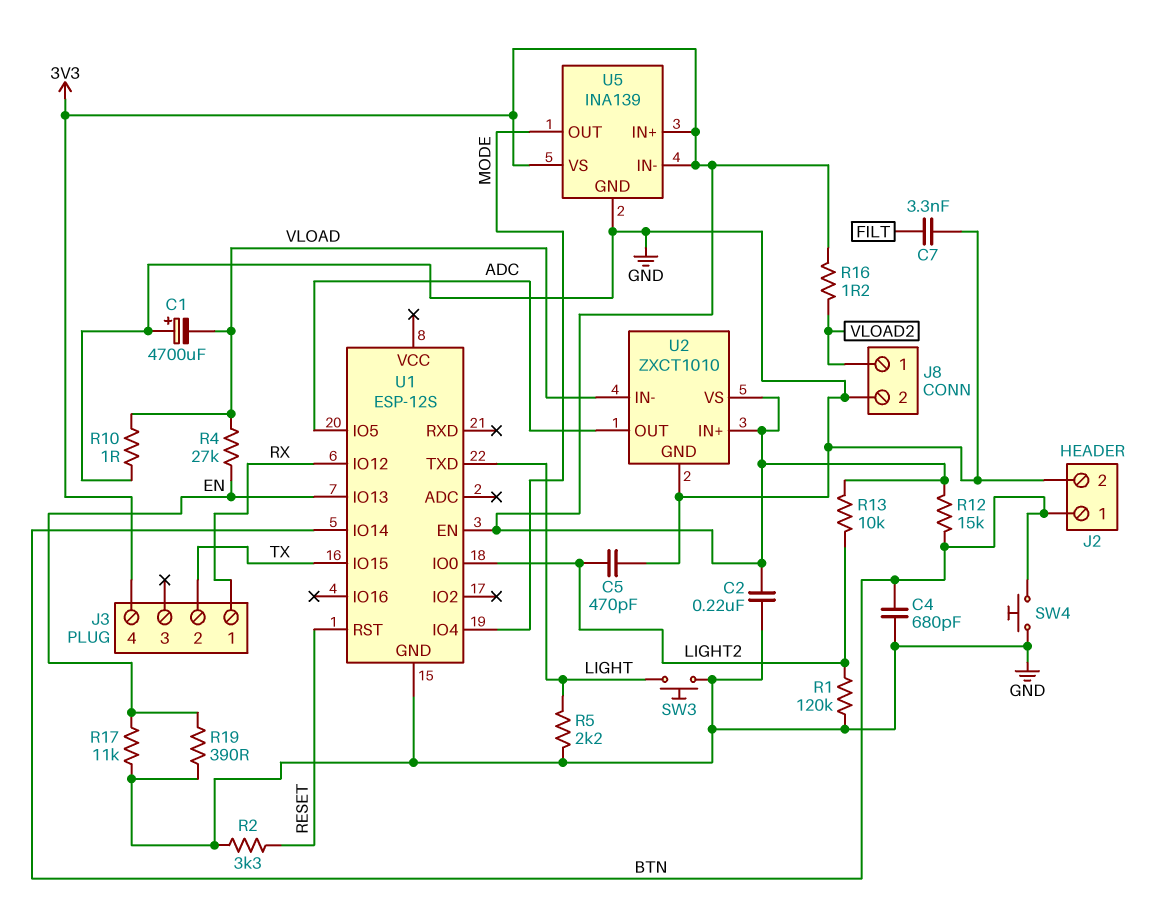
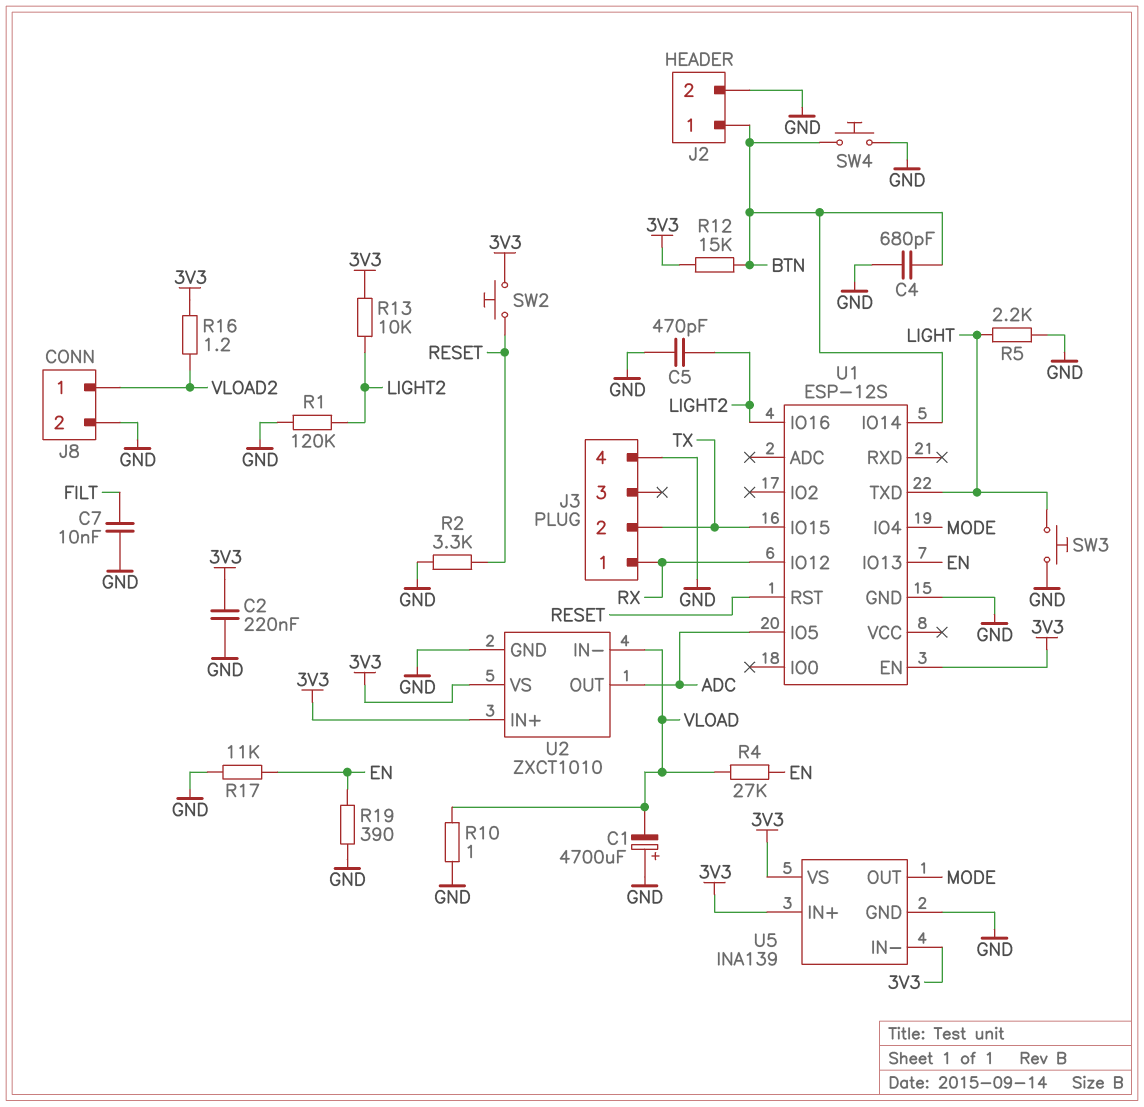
C7: 3.3nF (FILT, GND) -> 10nF (FILT, GND)
J3 pin 4: 3V3 -> GND
SW2: none -> button (3V3, RESET)
U1 pin IO0: LIGHT2 -> none
U1 pin IO16: none -> LIGHT2

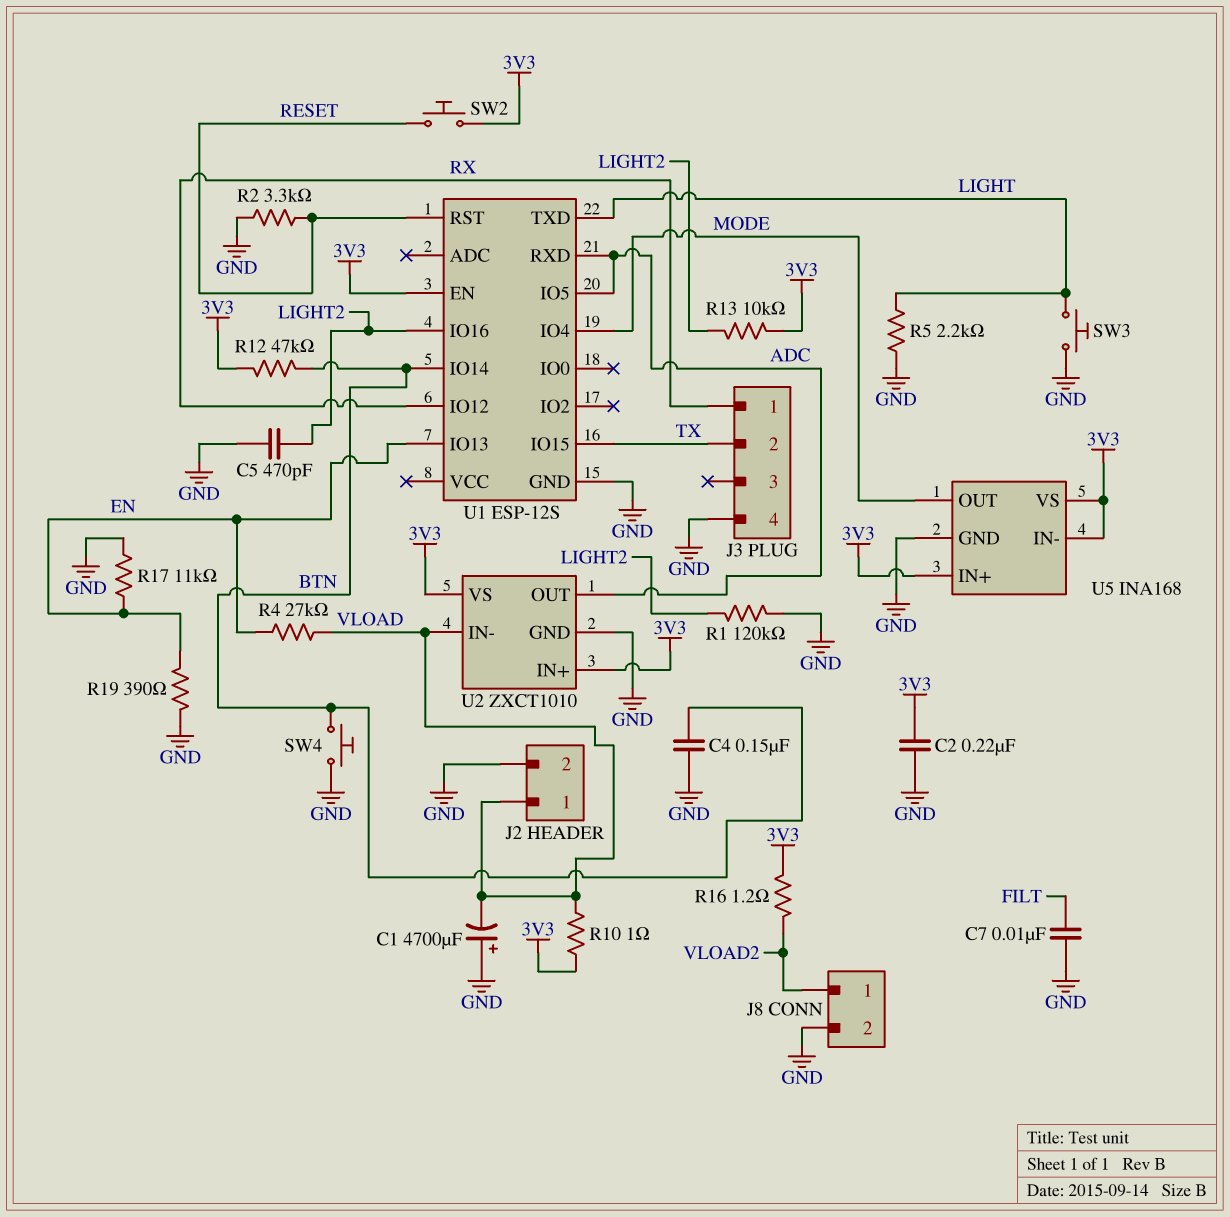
C4: 680pF (BTN, GND) -> 150nF (BTN, GND)
J2 pin 1: BTN -> VLOAD
R10: 1 (GND, VLOAD) -> 1 (3V3, VLOAD)
R12: 15k (3V3, BTN) -> 47k (3V3, BTN)
U1 pin RXD: none -> ADC
U5: INA139 -> INA168

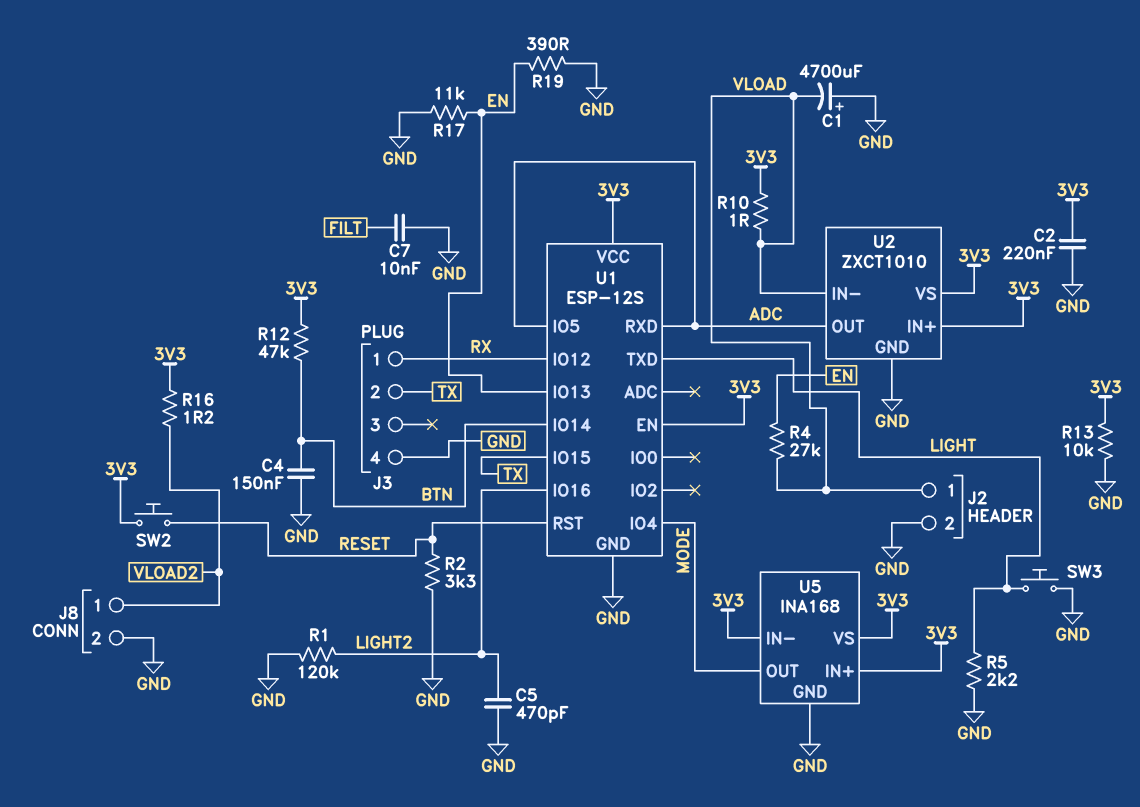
R13: 10k (3V3, LIGHT2) -> 10k (3V3, GND)
SW4: button (BTN, GND) -> none
U1 pin VCC: none -> 3V3

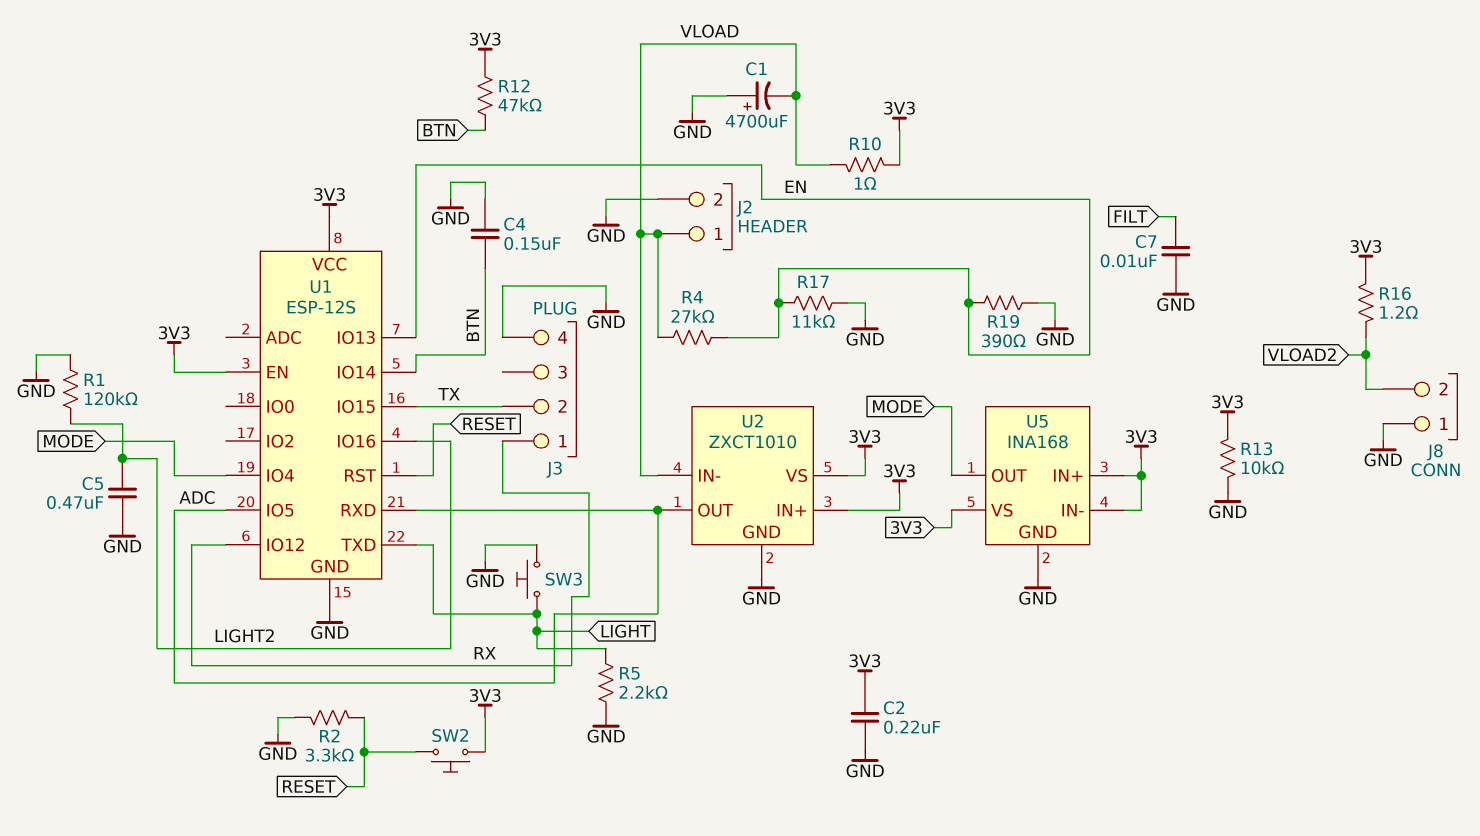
C5: 470pF (GND, LIGHT2) -> 470nF (GND, LIGHT2)
J8 pin 1: VLOAD2 -> GND
J8 pin 2: GND -> VLOAD2

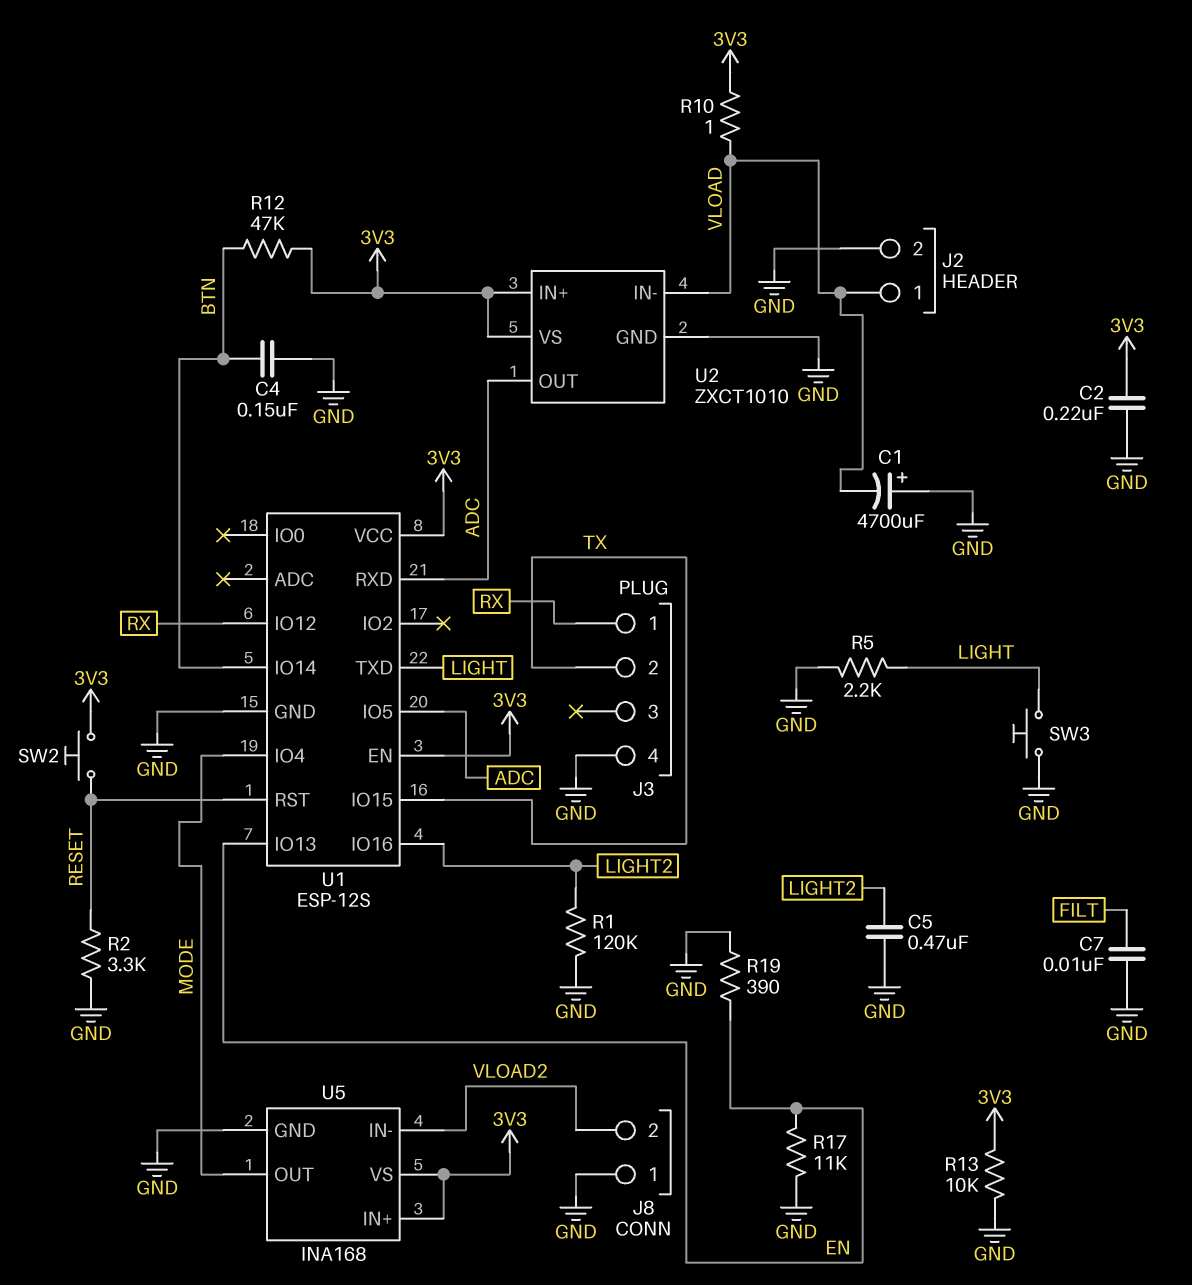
R4: 27k (EN, VLOAD) -> none
R16: 1.2 (3V3, VLOAD2) -> none
U5 pin IN-: 3V3 -> VLOAD2

